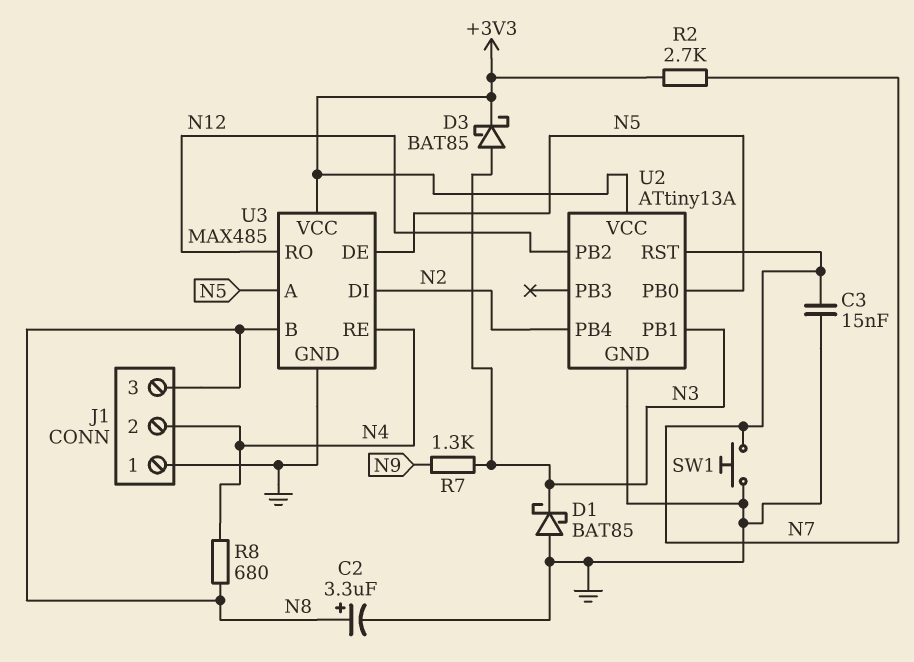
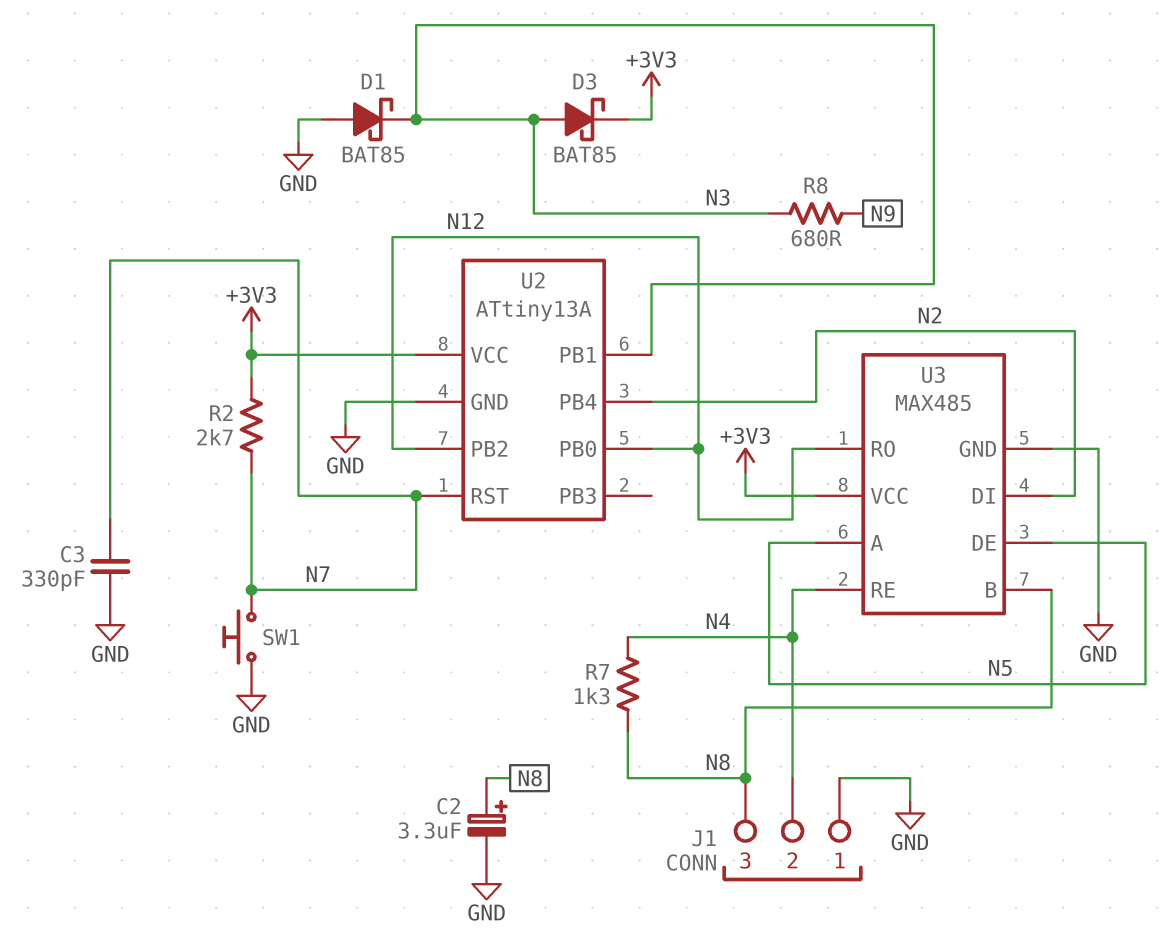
C3: 15nF (GND, N7) -> 330pF (GND, N7)
R7: 1.3k (N3, N9) -> 1.3k (N4, N8)
R8: 680 (N4, N8) -> 680 (N3, N9)
U2 pin PB0: N5 -> N12

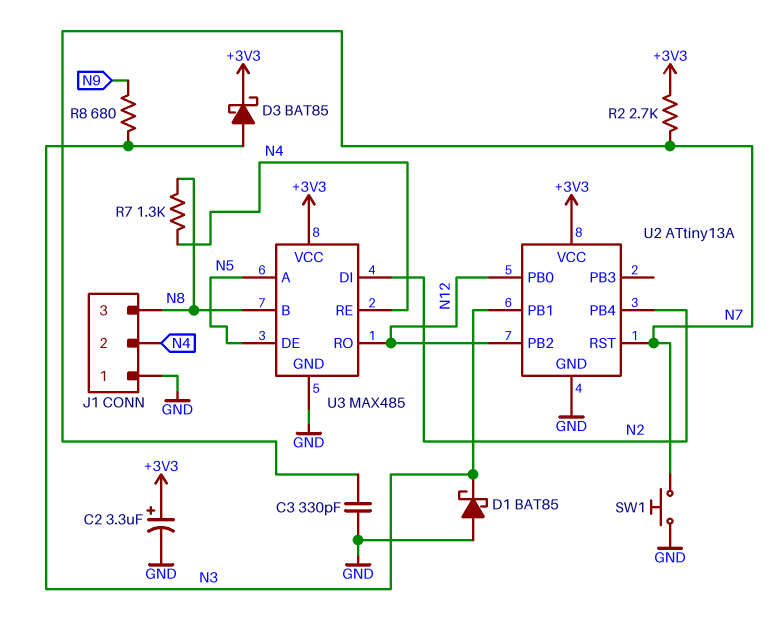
C2: 3.3uF (plus N8, minus GND) -> 3.3uF (plus +3V3, minus GND)

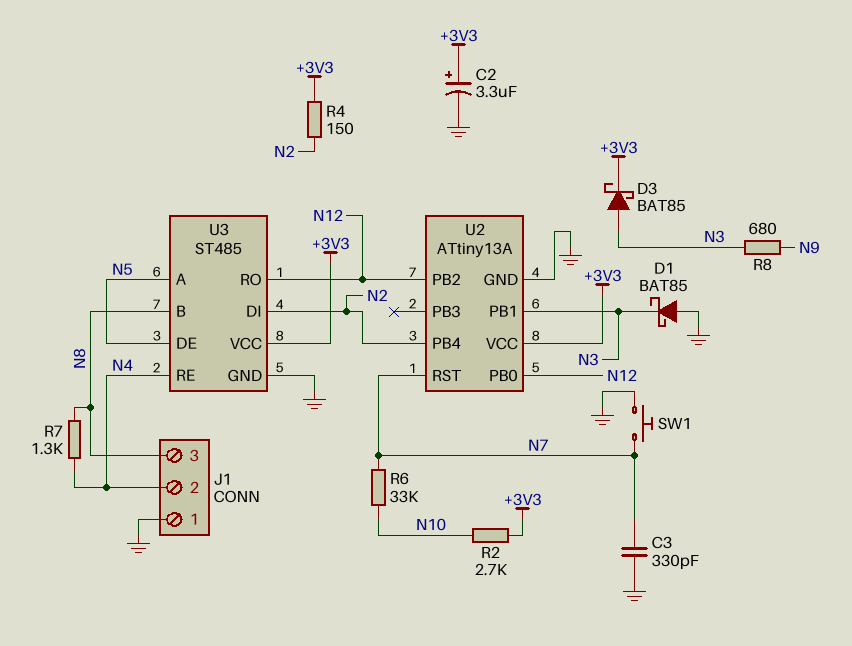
R2: 2.7k (+3V3, N7) -> 2.7k (+3V3, N10)
R4: none -> 150 (+3V3, N2)
R6: none -> 33k (N7, N10)
U3: MAX485 -> ST485

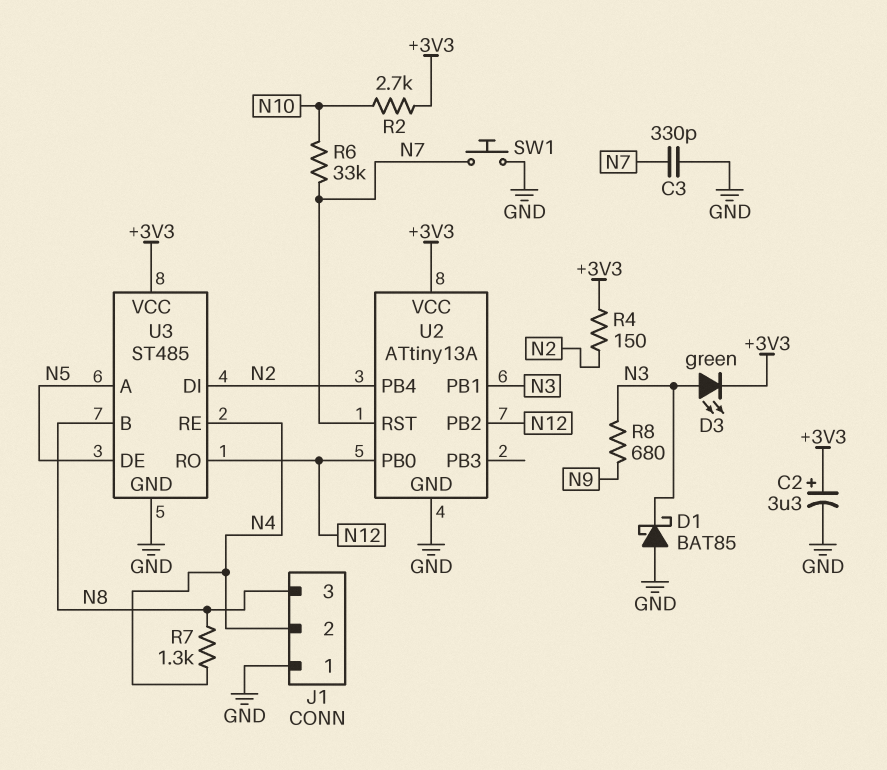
D3: schottky BAT85 (A N3, K +3V3) -> LED green (A N3, K +3V3)

